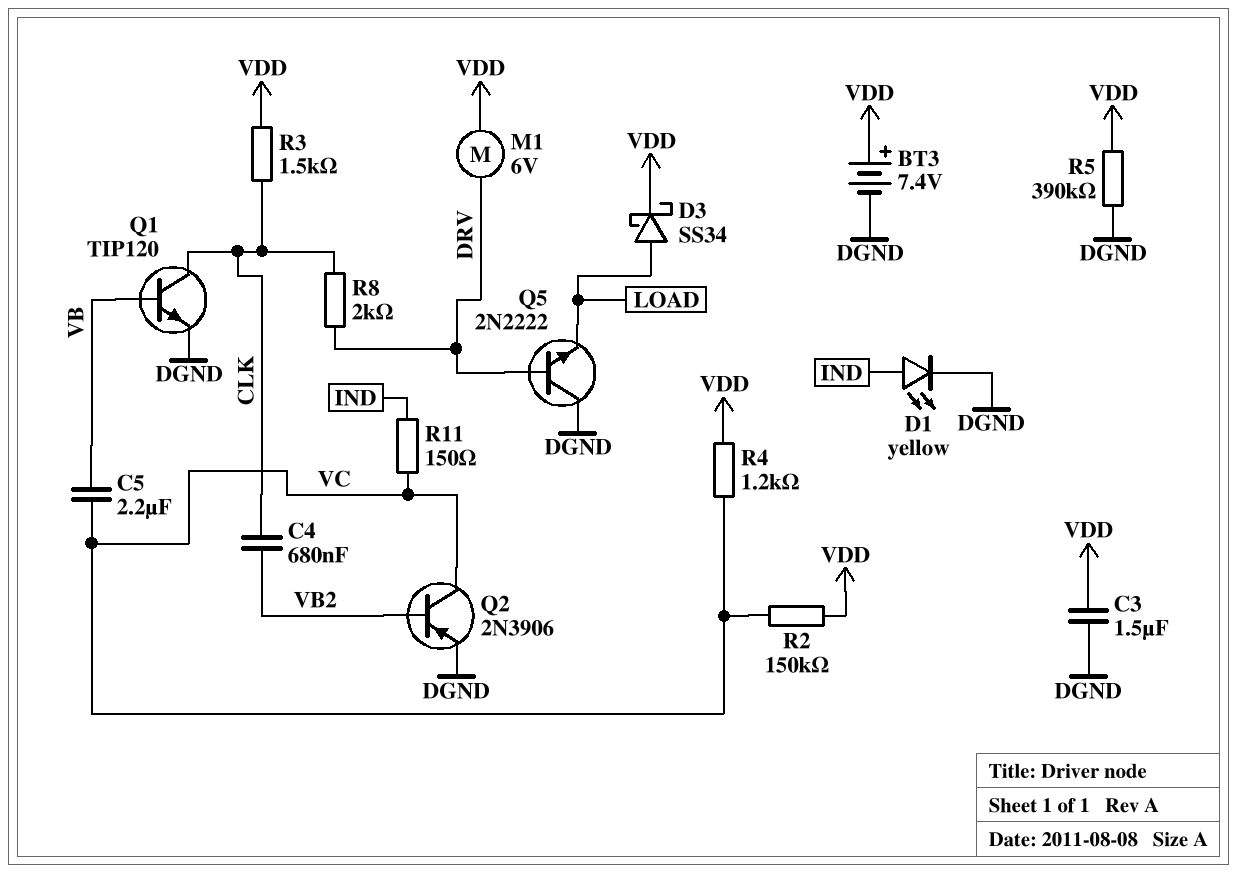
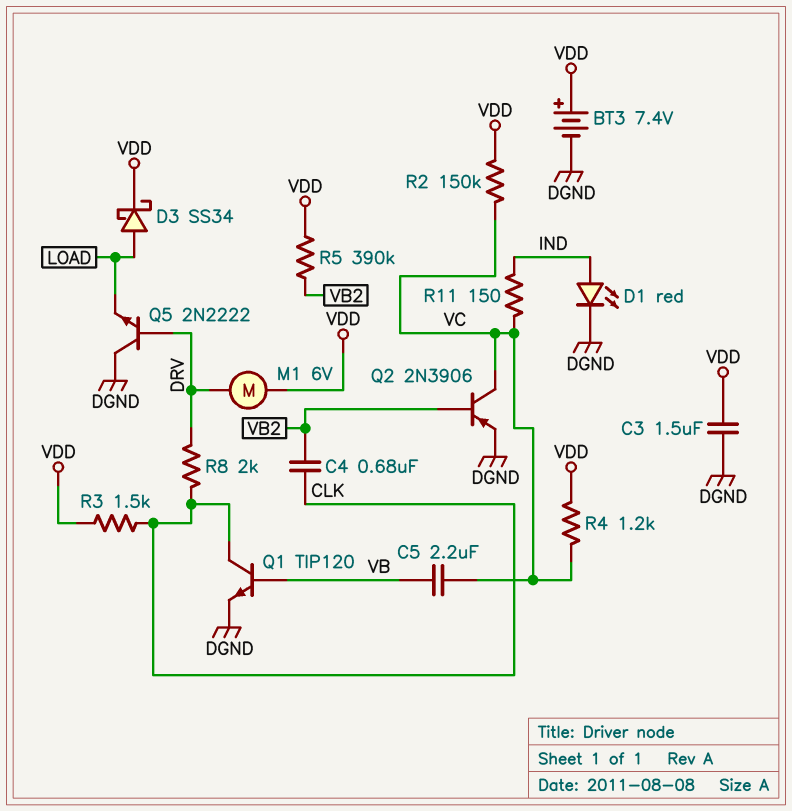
D1: LED yellow (A IND, K DGND) -> LED red (A IND, K DGND)
R5: 390k (DGND, VDD) -> 390k (VB2, VDD)

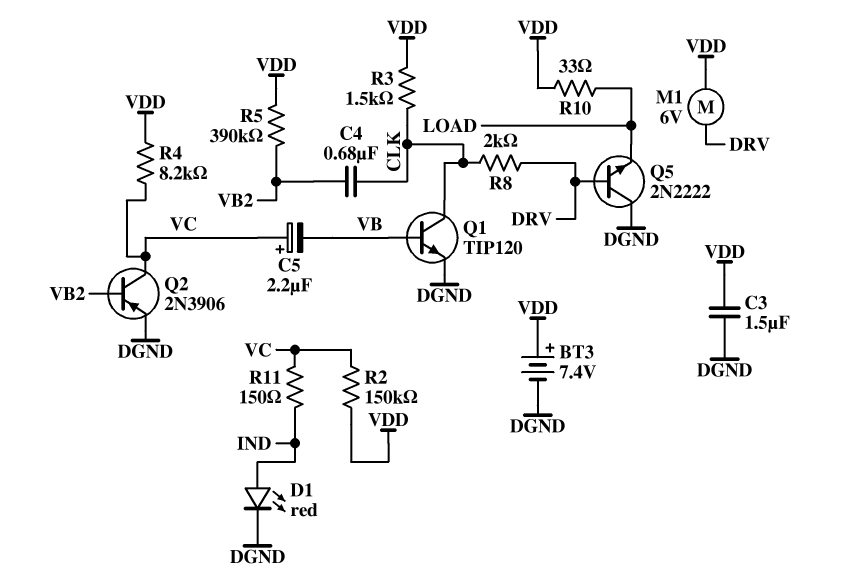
C5: 2.2uF (VB, VC) -> 2.2uF (plus VC, minus VB)
D3: schottky SS34 (A LOAD, K VDD) -> none
R4: 1.2k (VC, VDD) -> 8.2k (VC, VDD)
R10: none -> 33 (LOAD, VDD)

